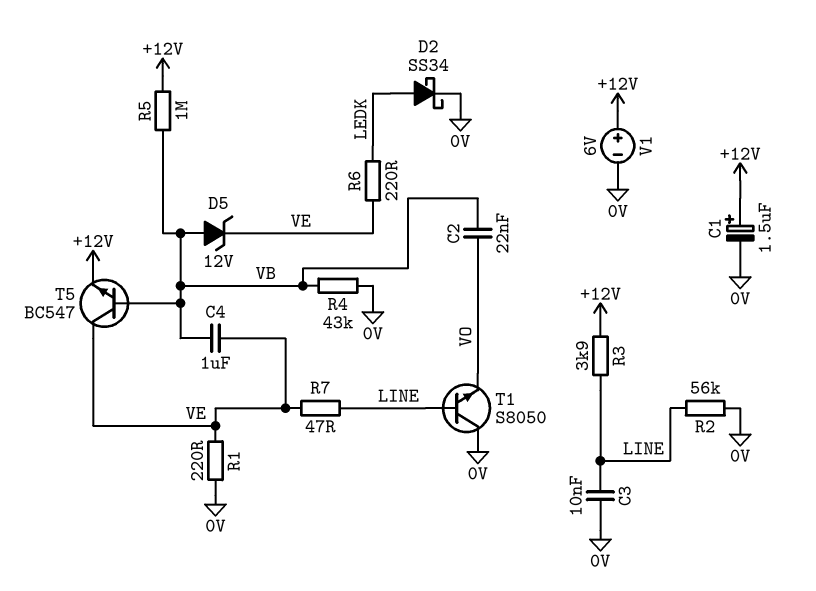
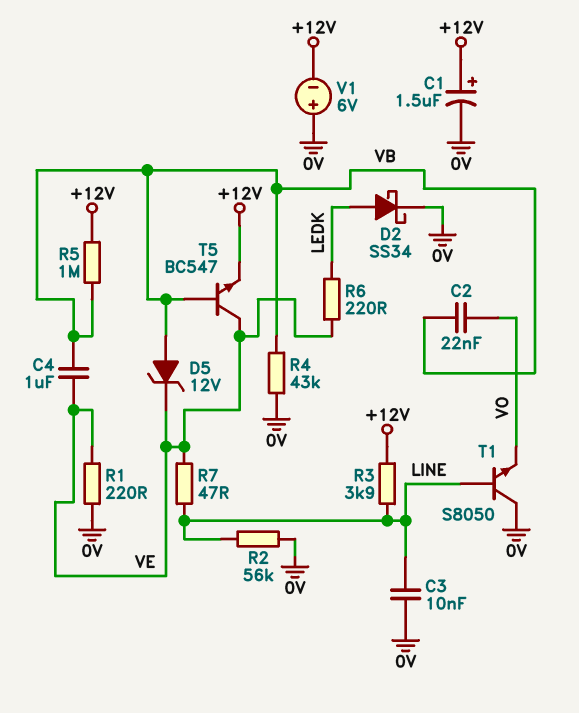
V1: 6V (plus +12V, minus 0V) -> 6V (plus 0V, minus +12V)

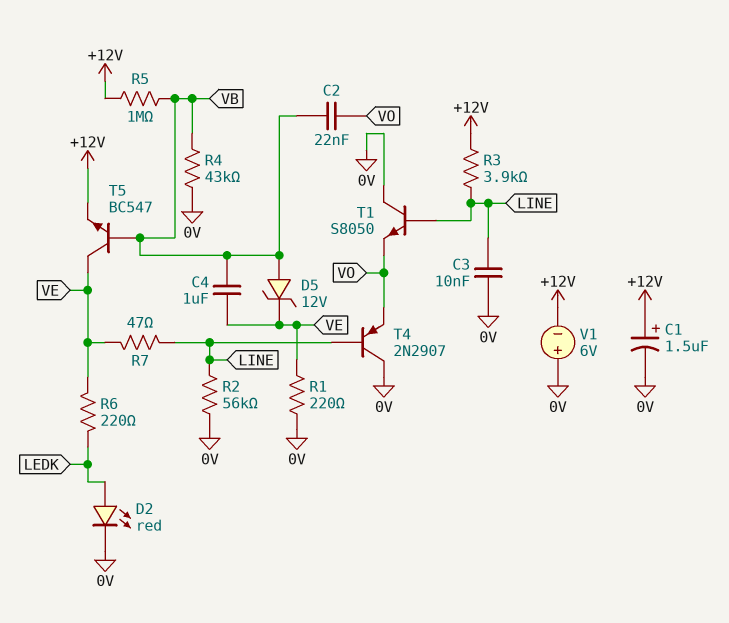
D2: schottky SS34 (A LEDK, K 0V) -> LED red (A LEDK, K 0V)
T4: none -> PNP 2N2907 (B LINE, C 0V, E VO)

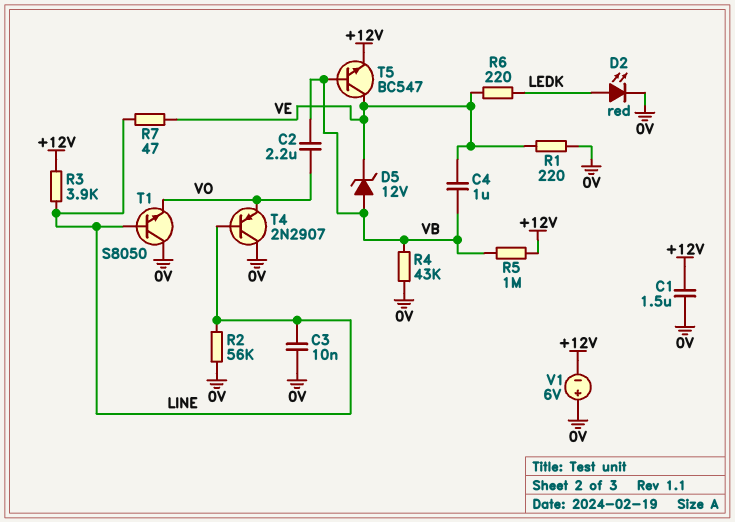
C1: 1.5uF (plus +12V, minus 0V) -> 1.5uF (+12V, 0V)
C2: 22nF (VB, VO) -> 2.2uF (VB, VO)

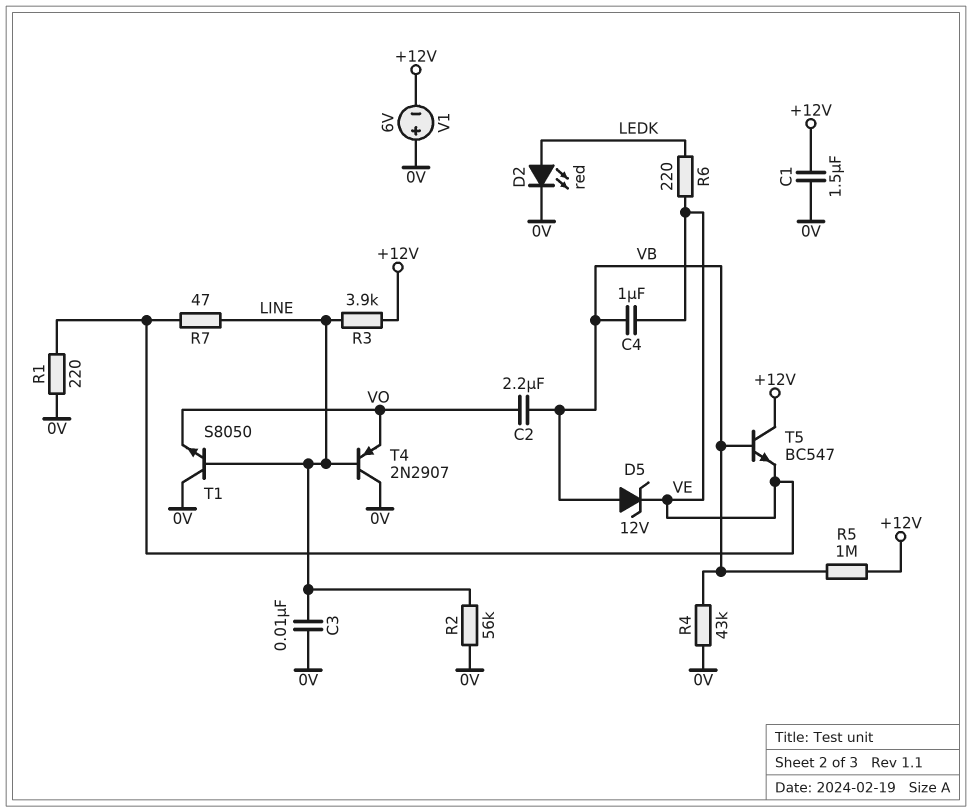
T5: NPN BC547 (B VB, C VE, E +12V) -> NPN BC547 (B VB, C +12V, E VE)

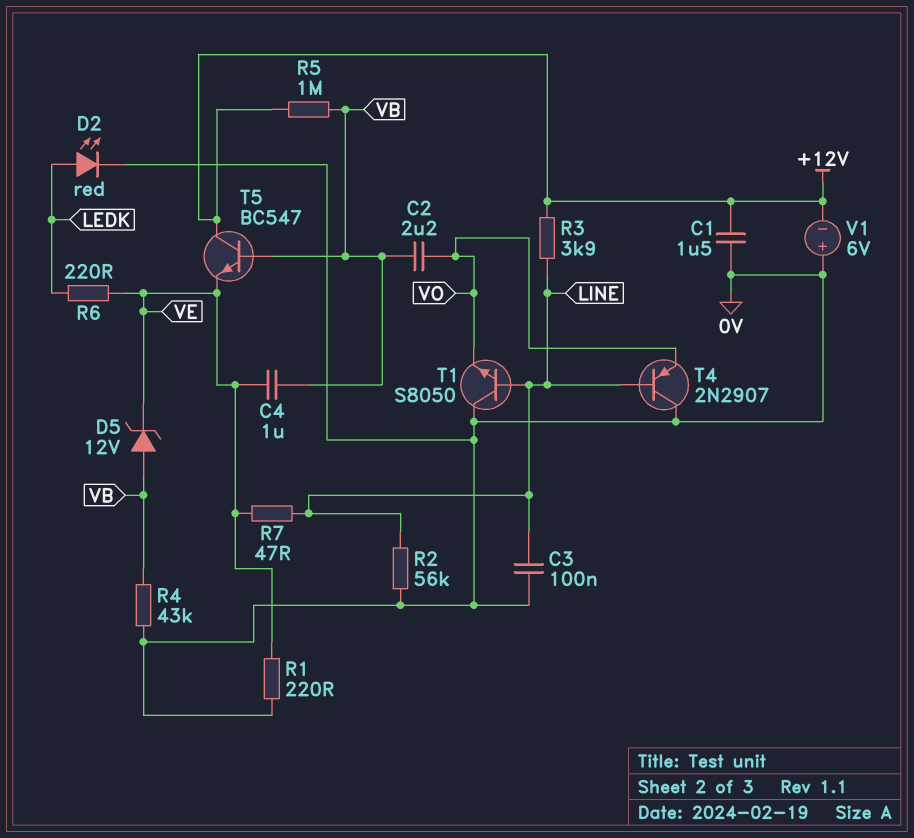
C3: 10nF (0V, LINE) -> 100nF (0V, LINE)

